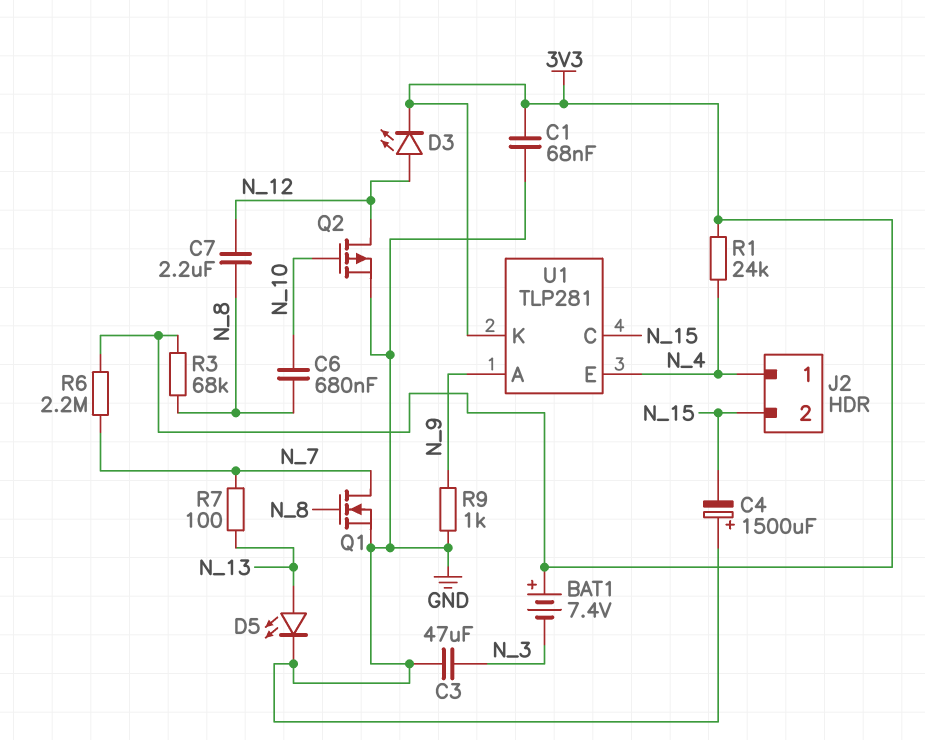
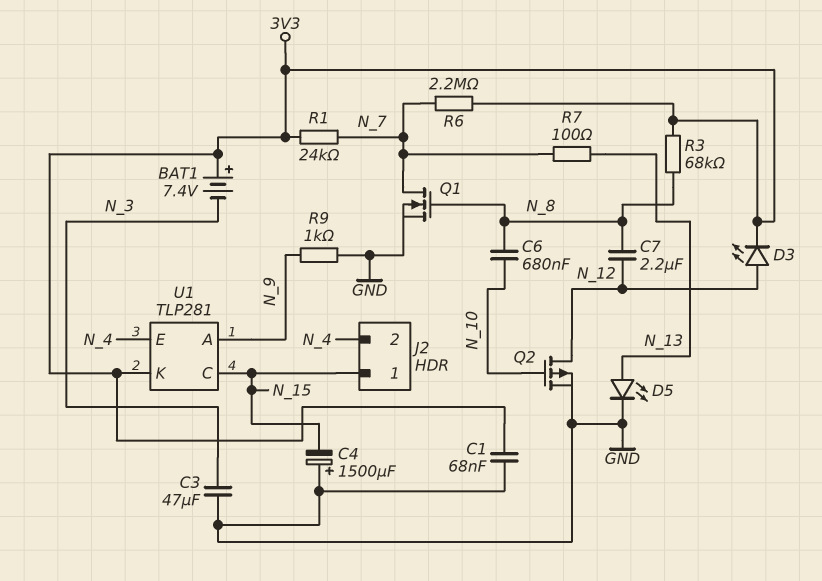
J2 pin 1: N_4 -> N_15
J2 pin 2: N_15 -> N_4
R1: 24k (3V3, N_4) -> 24k (3V3, N_7)

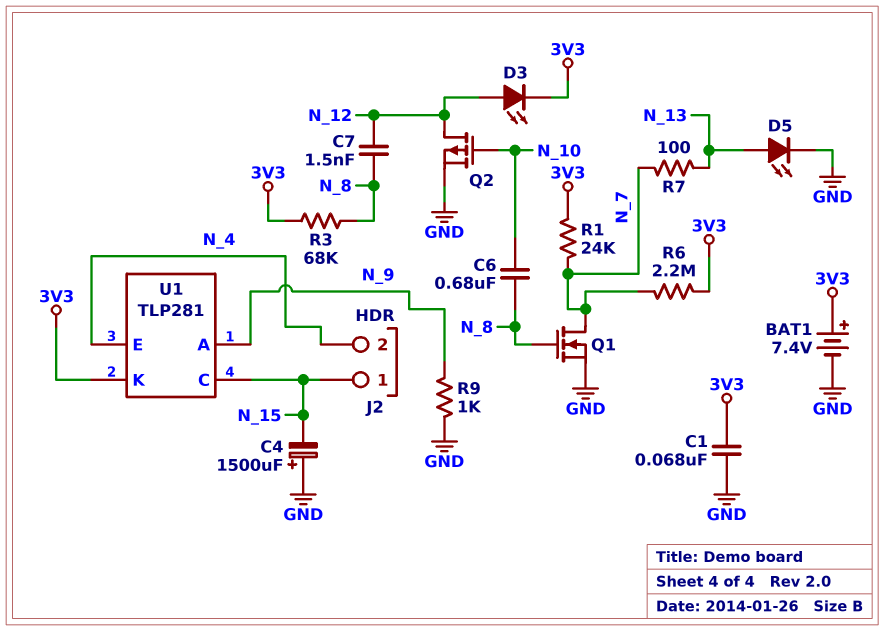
BAT1: 7.4V (plus 3V3, minus N_3) -> 7.4V (plus 3V3, minus GND)
C3: 47uF (GND, N_3) -> none
C7: 2.2uF (N_8, N_12) -> 1.5nF (N_8, N_12)

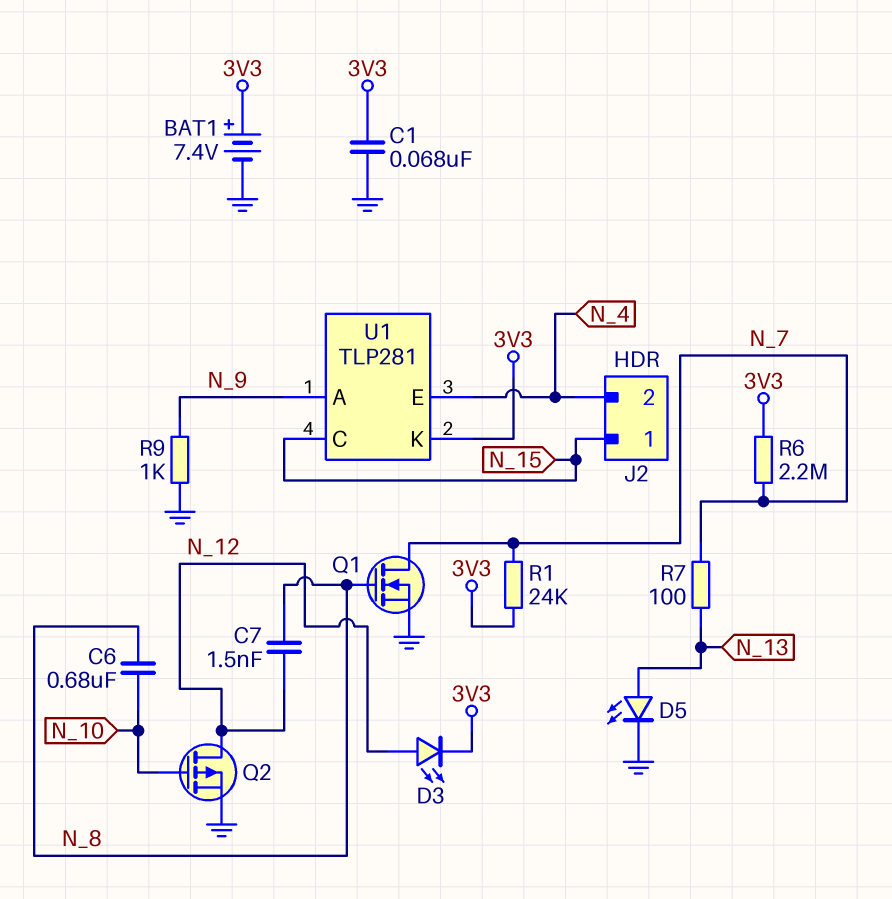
C4: 1500uF (plus GND, minus N_15) -> none
R3: 68k (3V3, N_8) -> none

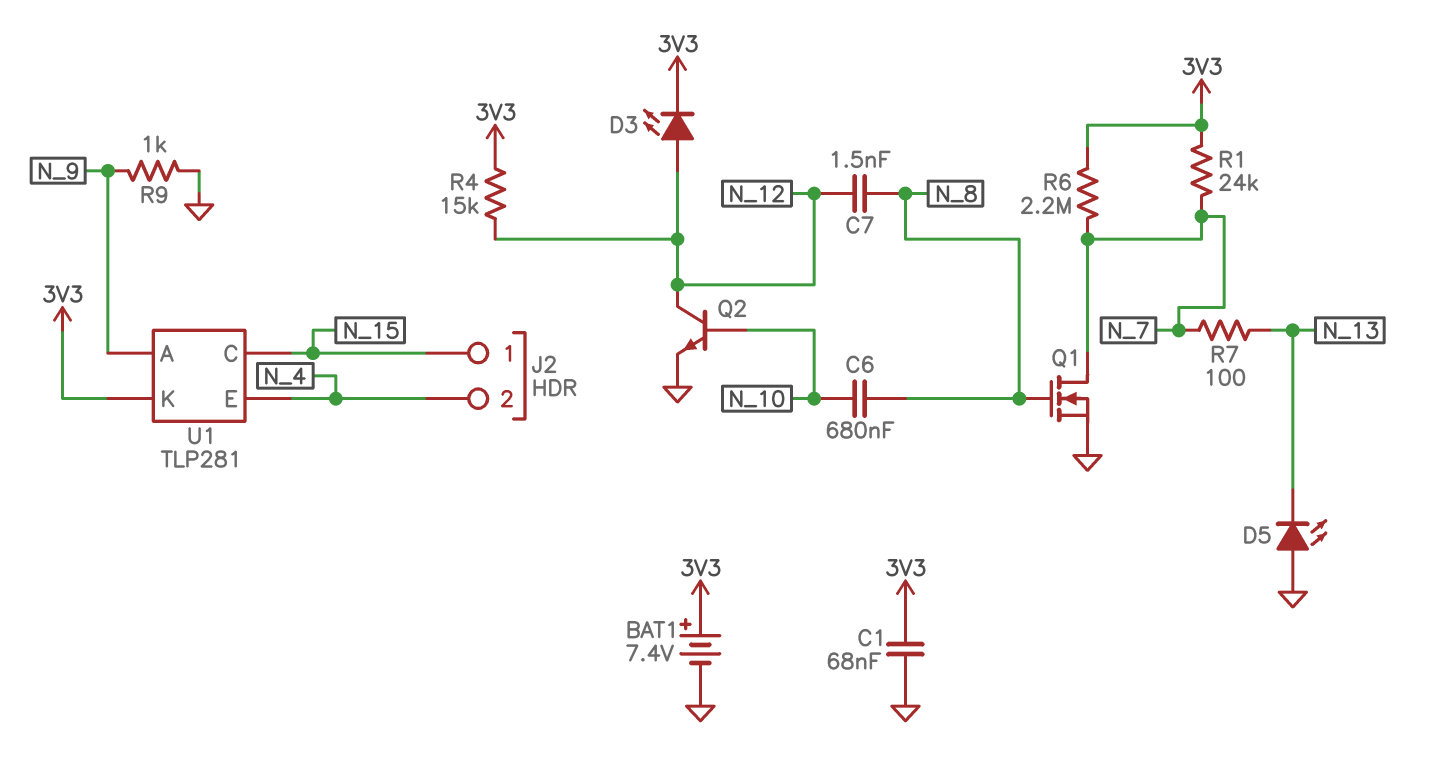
D5: LED (A N_13, K GND) -> LED (A GND, K N_13)
Q2: PMOS (G N_10, D N_12, S GND) -> NPN (B N_10, C N_12, E GND)
R4: none -> 15k (3V3, N_12)

